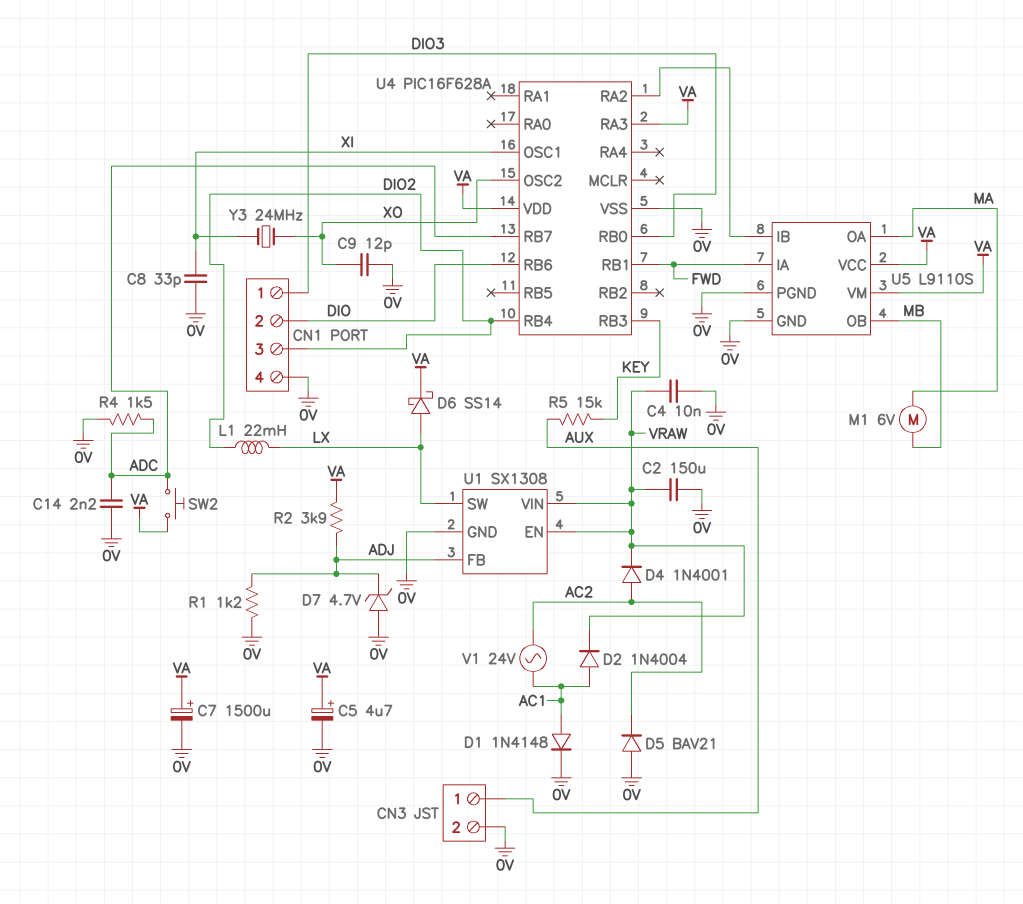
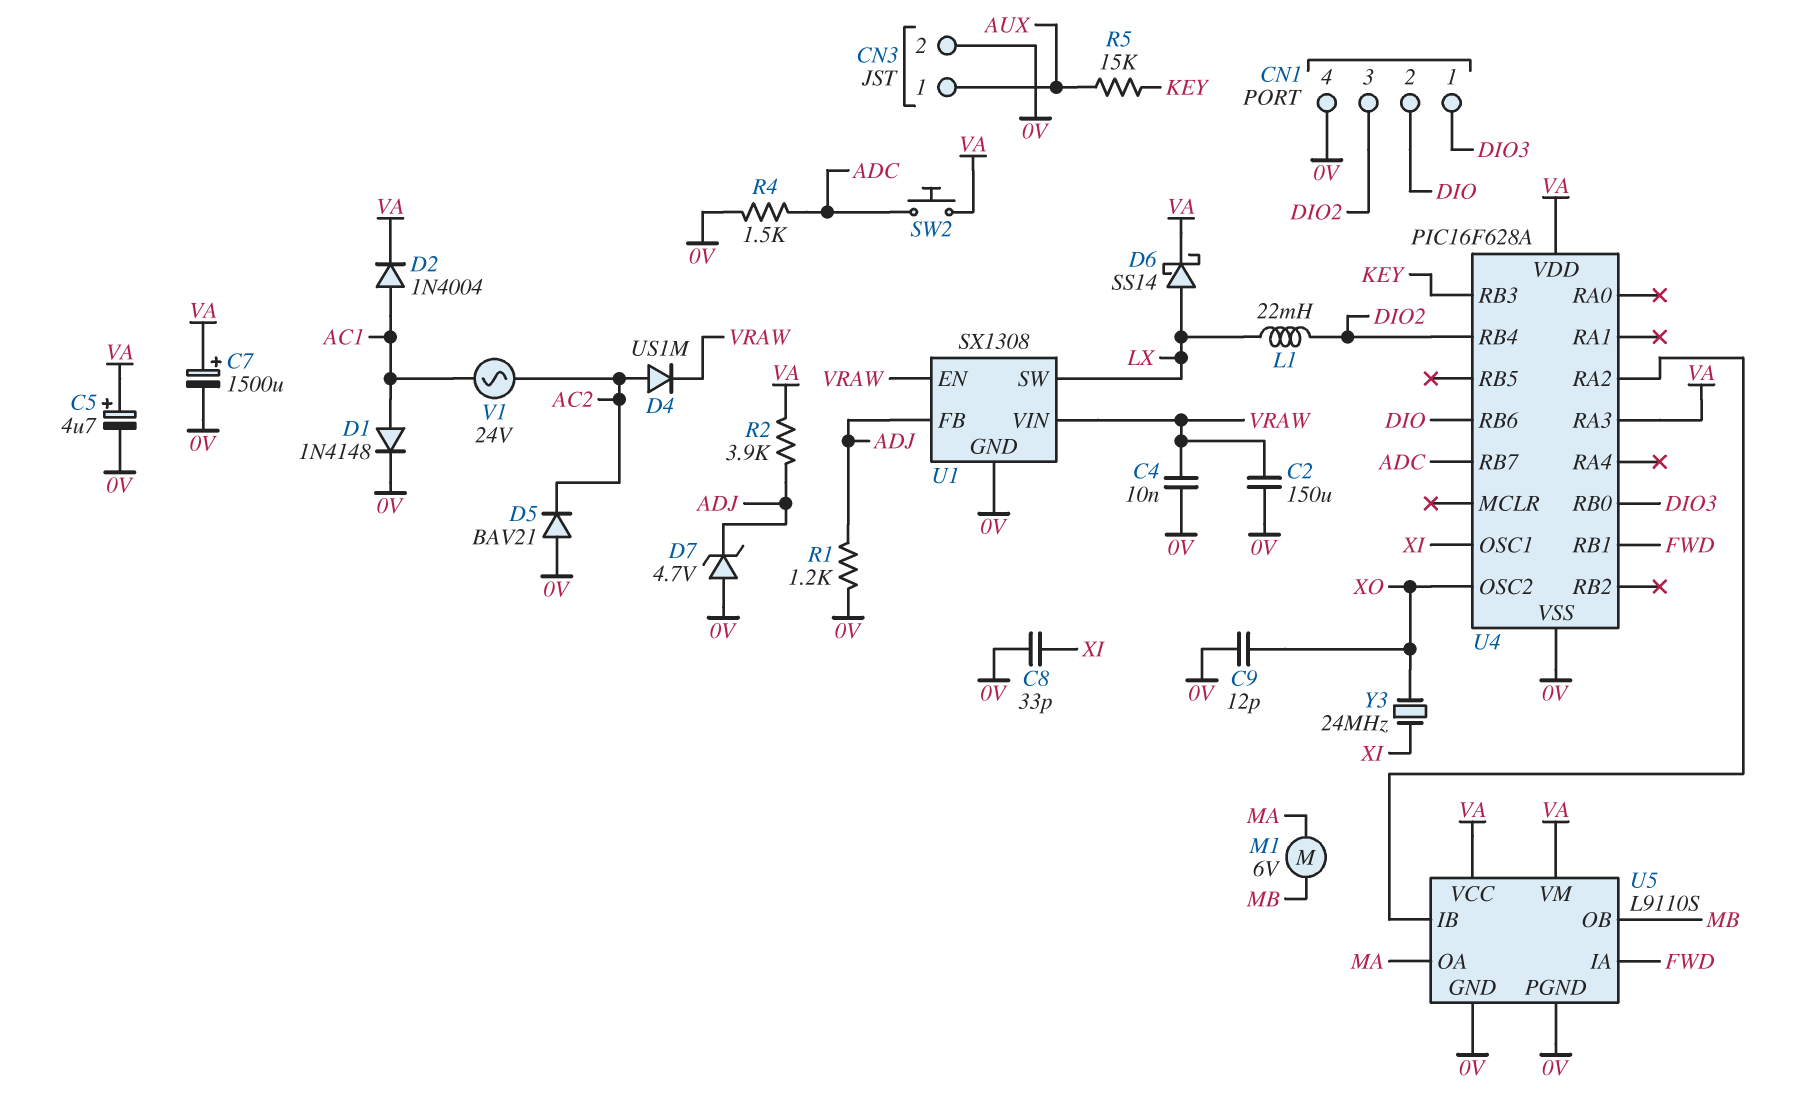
C14: 2.2nF (0V, ADC) -> none
D2: diode 1N4004 (A AC1, K VRAW) -> diode 1N4004 (A AC1, K VA)
D4: diode 1N4001 (A AC2, K VRAW) -> diode US1M (A AC2, K VRAW)

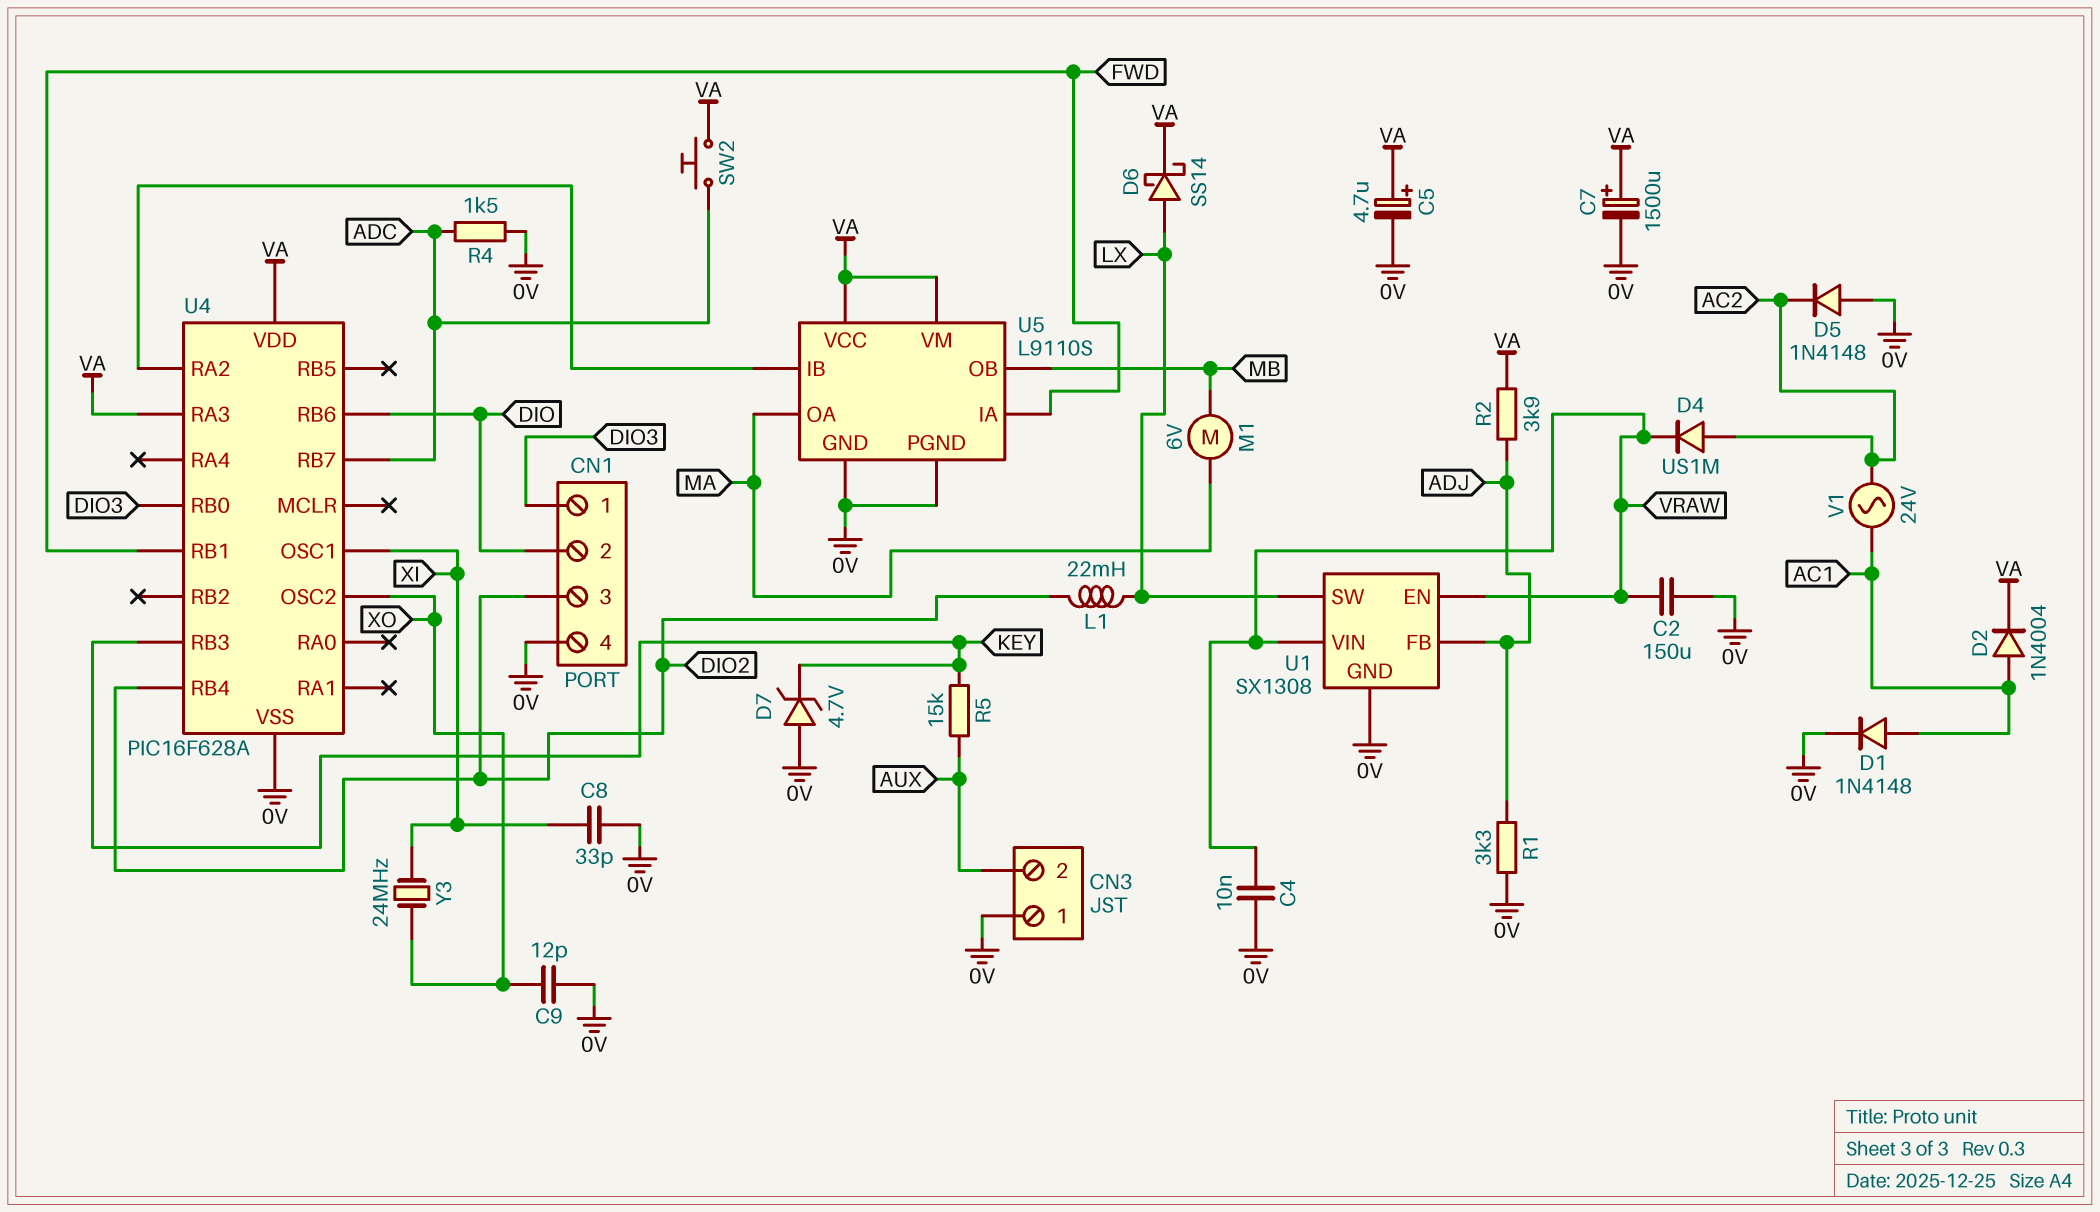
CN3 pin 1: AUX -> 0V
CN3 pin 2: 0V -> AUX
D5: diode BAV21 (A 0V, K AC2) -> diode 1N4148 (A 0V, K AC2)
D7: zener 4.7V (A 0V, K ADJ) -> zener 4.7V (A 0V, K KEY)
R1: 1.2k (0V, ADJ) -> 3.3k (0V, ADJ)

